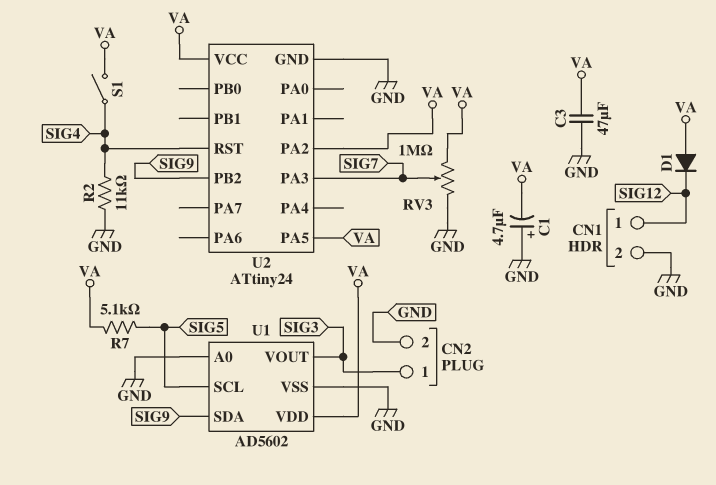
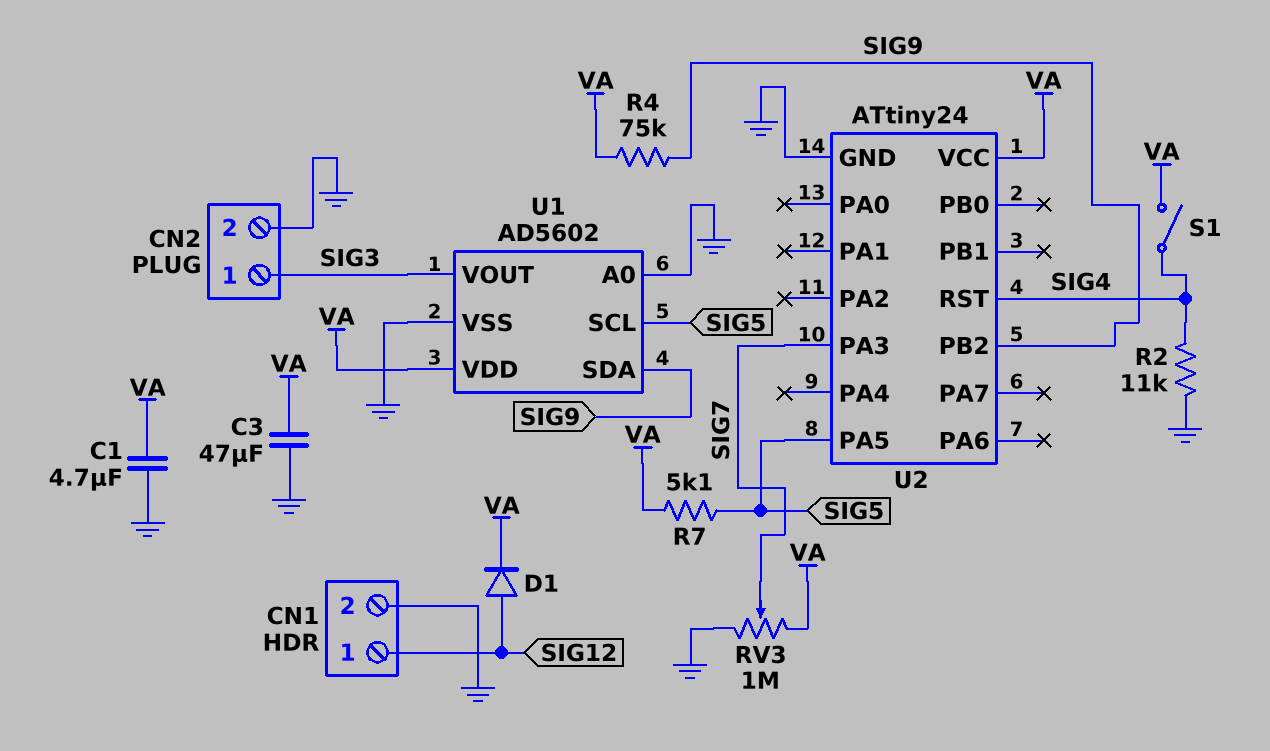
C1: 4.7uF (plus GND, minus VA) -> 4.7uF (GND, VA)
D1: diode (A VA, K SIG12) -> diode (A SIG12, K VA)
R4: none -> 75k (SIG9, VA)
U2 pin PA2: VA -> none
U2 pin PA5: VA -> SIG5

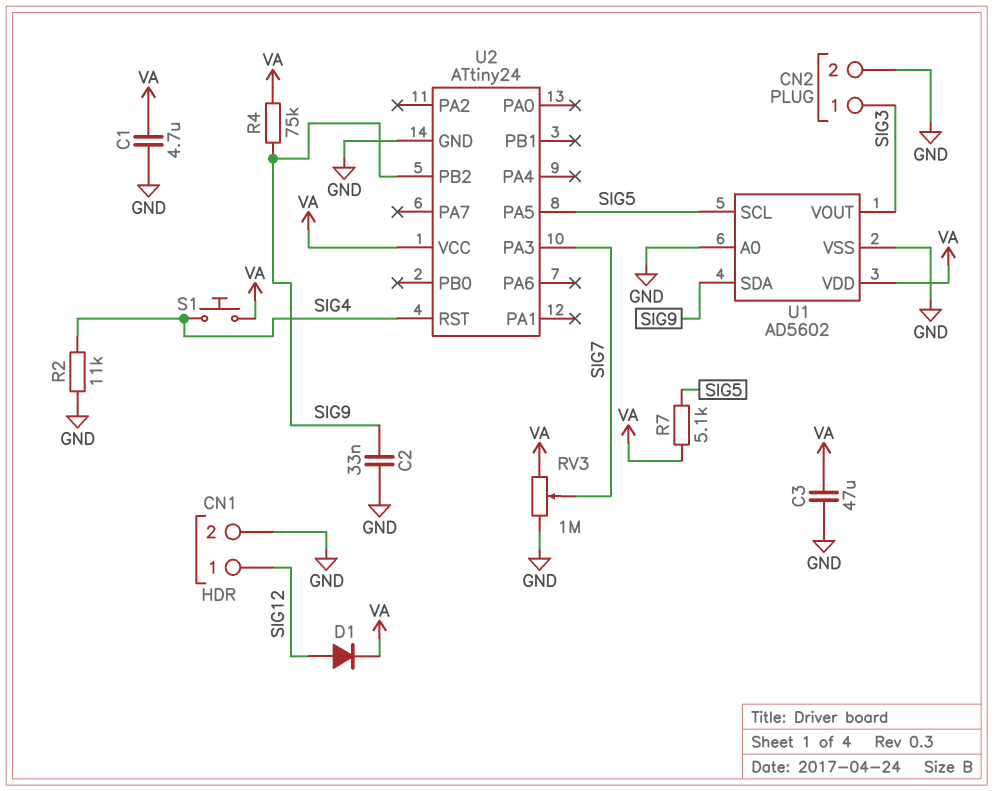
C2: none -> 33nF (GND, SIG9)
S1: switch (SIG4, VA) -> button (SIG4, VA)

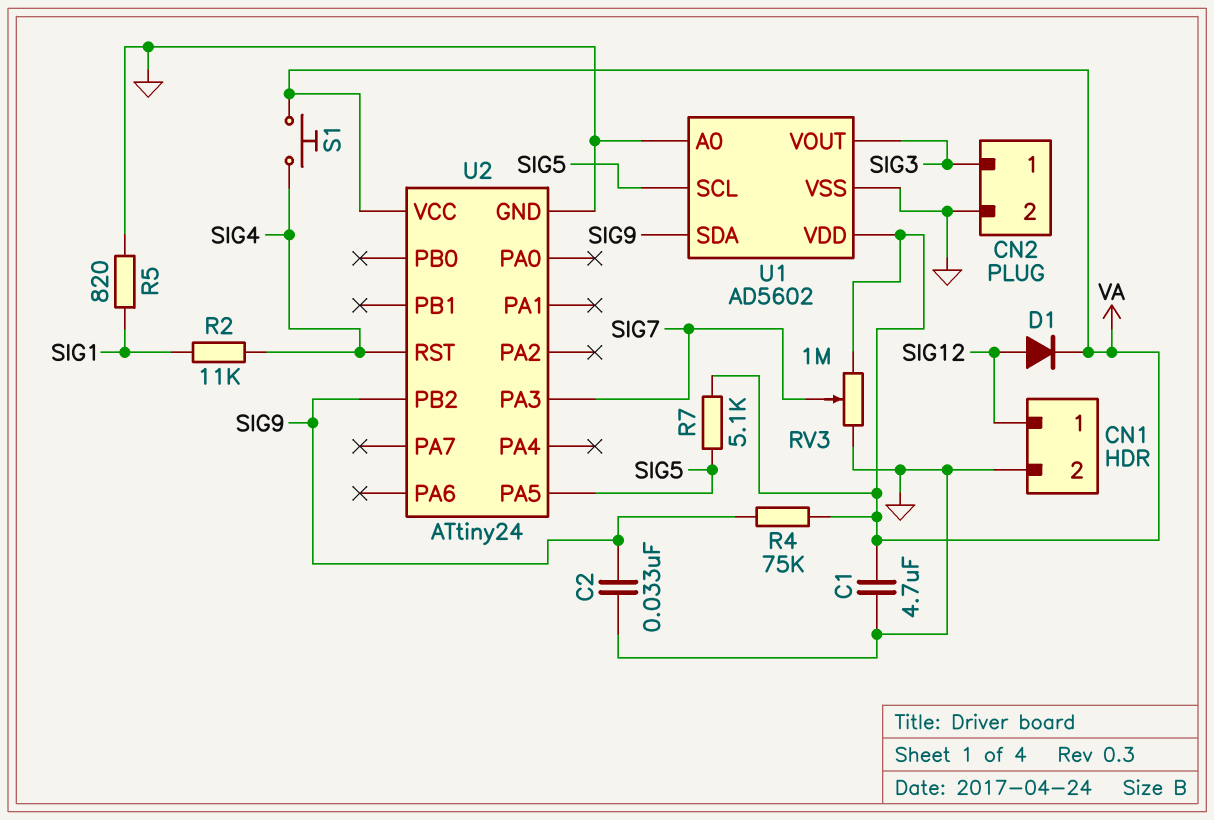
C3: 47uF (GND, VA) -> none
R2: 11k (GND, SIG4) -> 11k (SIG1, SIG4)
R5: none -> 820 (GND, SIG1)

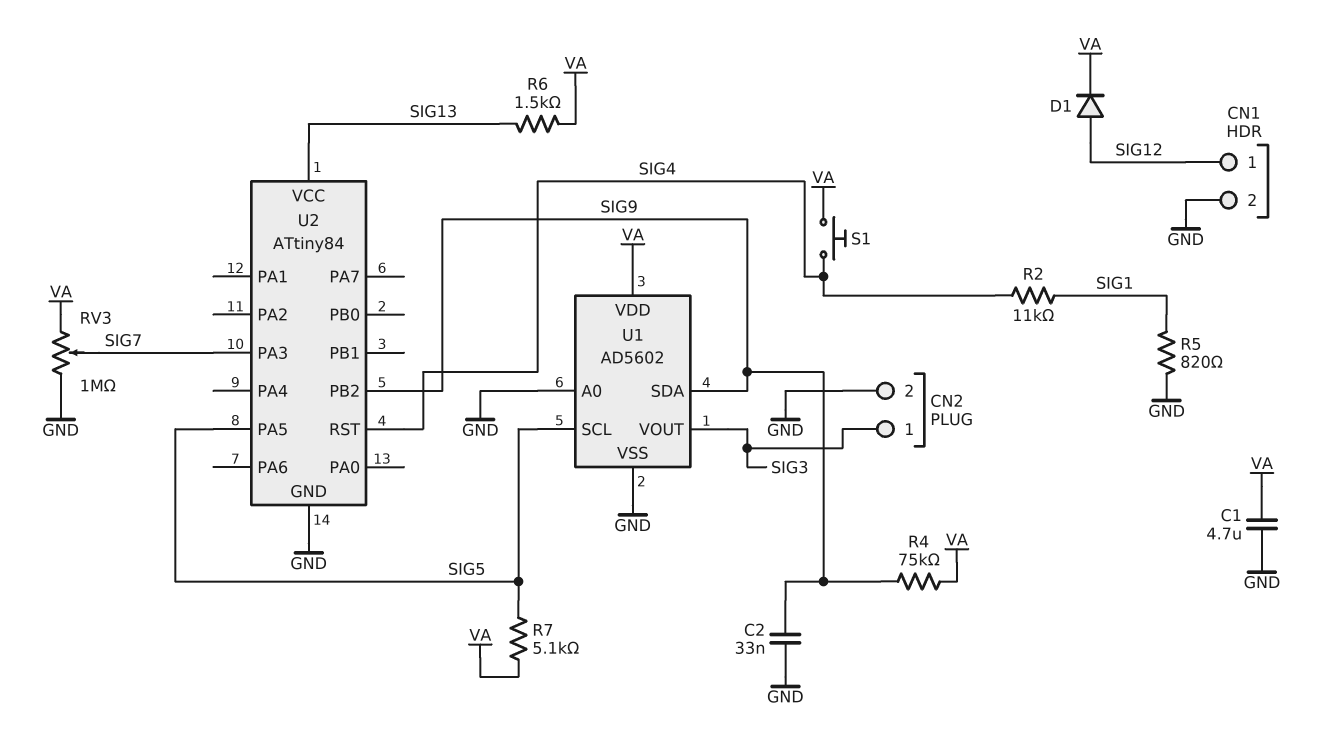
R6: none -> 1.5k (SIG13, VA)
U2: ATtiny24 -> ATtiny84
U2 pin VCC: VA -> SIG13

